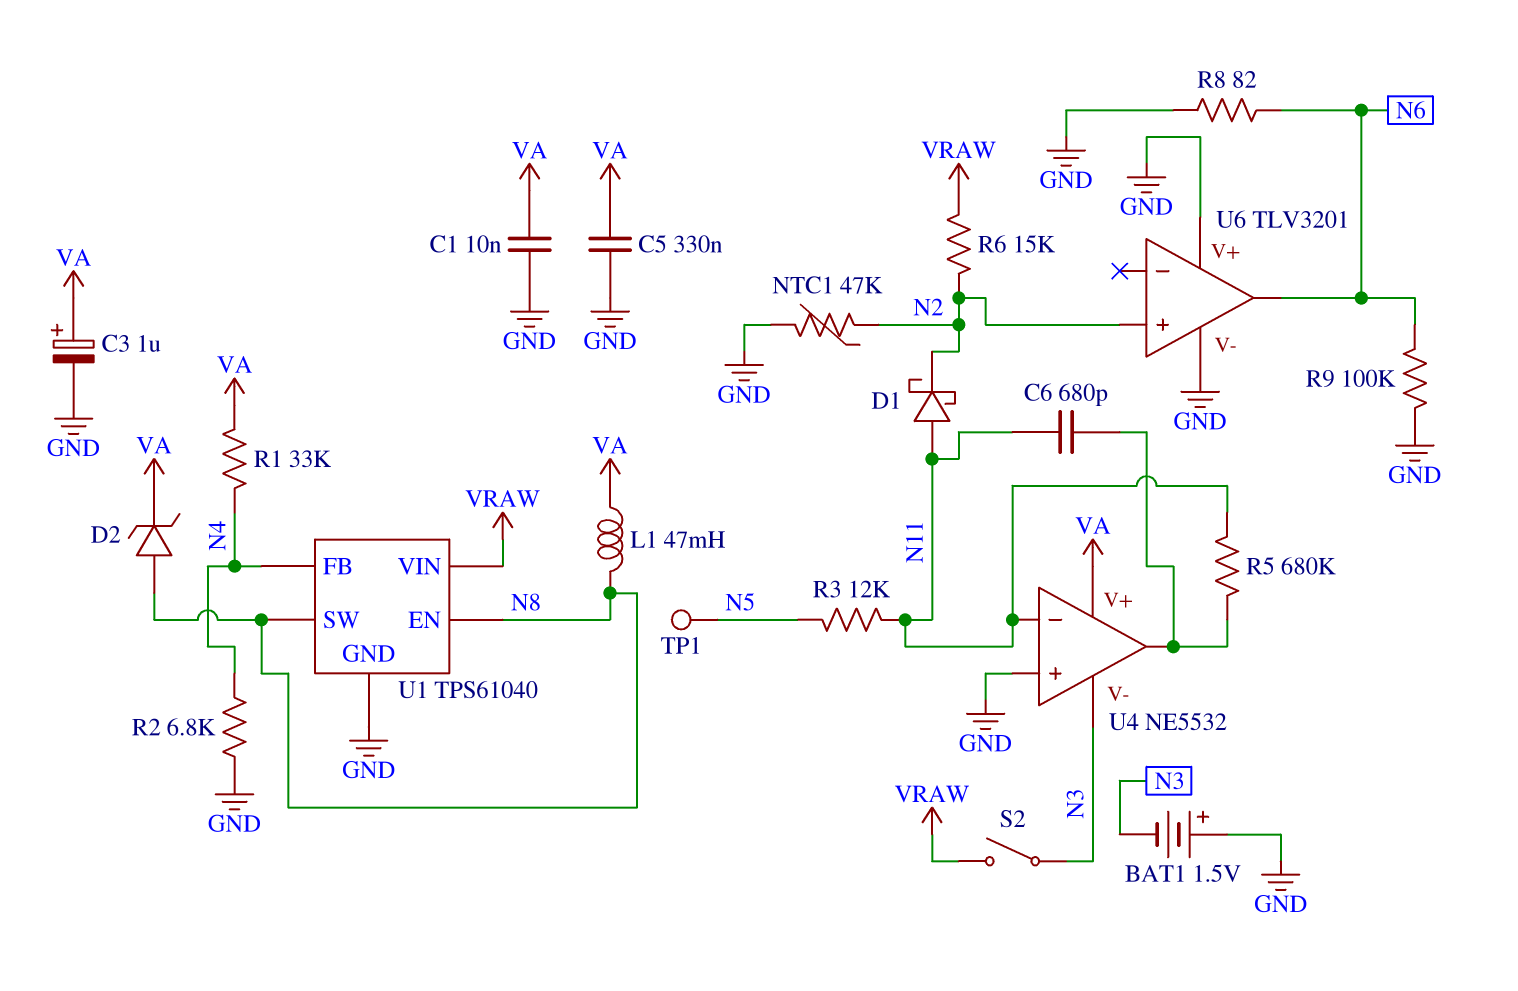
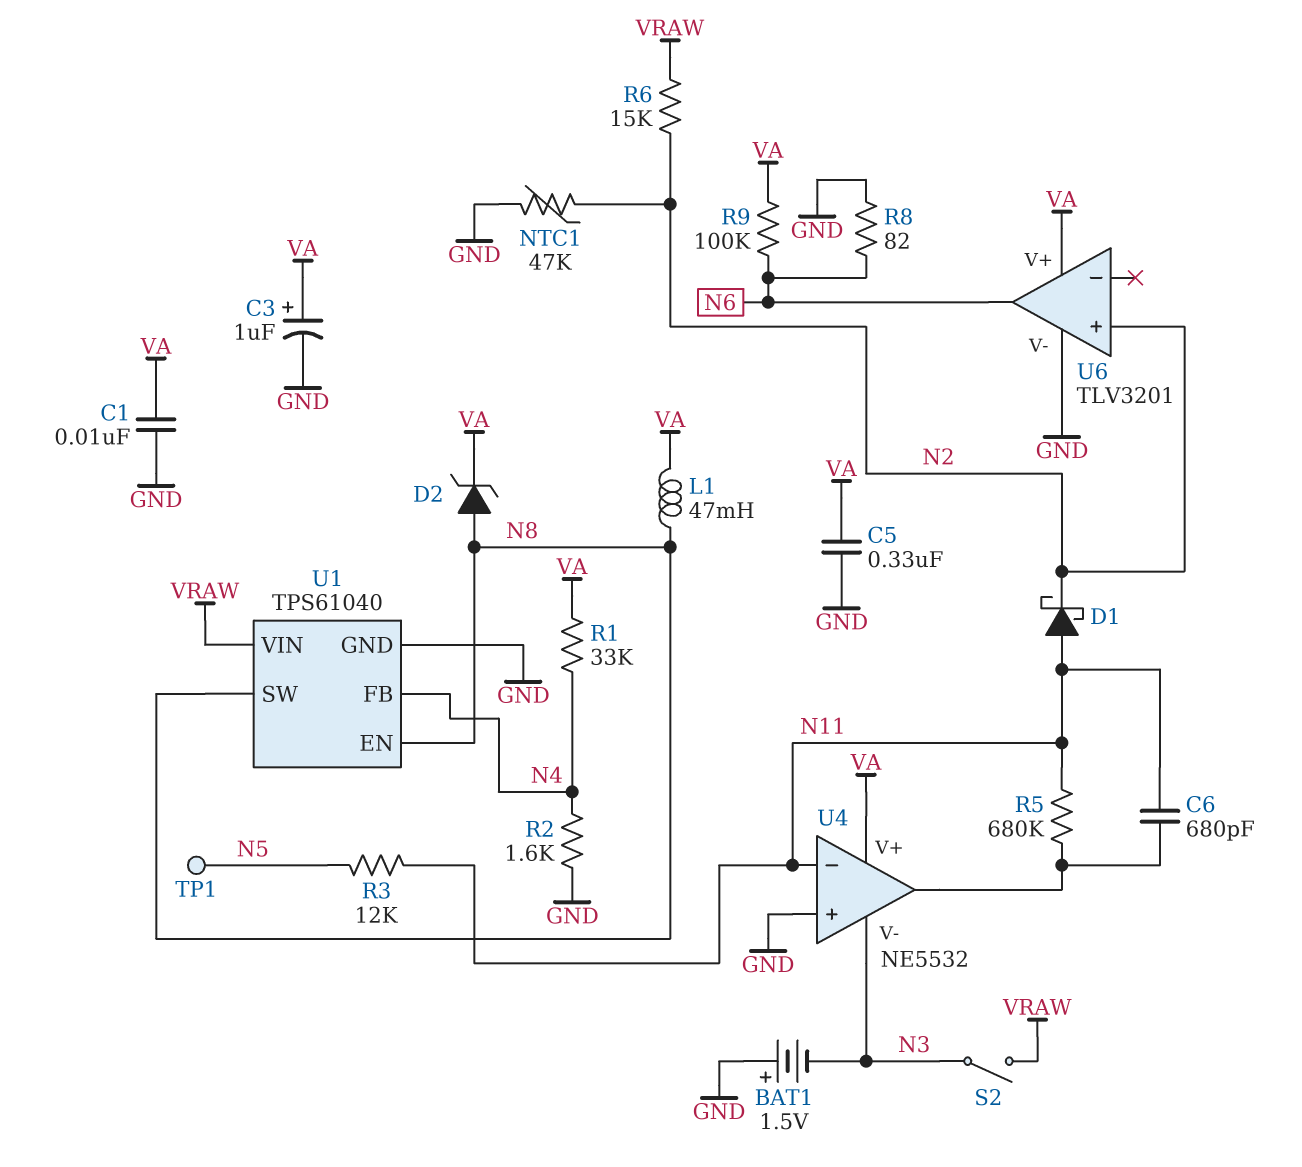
R2: 6.8k (GND, N4) -> 1.6k (GND, N4)
R9: 100k (GND, N6) -> 100k (N6, VA)
U6 pin V+: GND -> VA

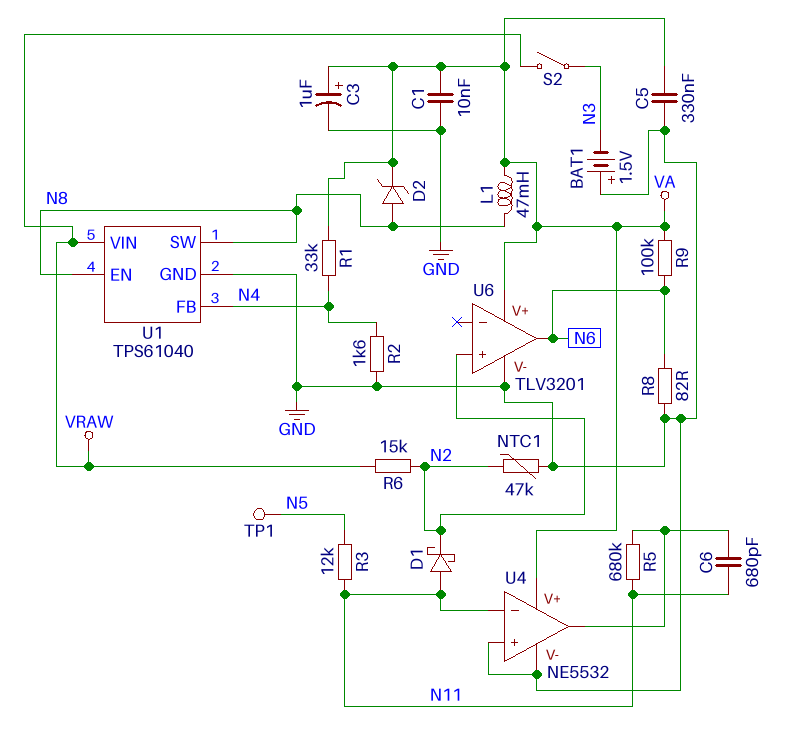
U4 pin V-: N3 -> GND

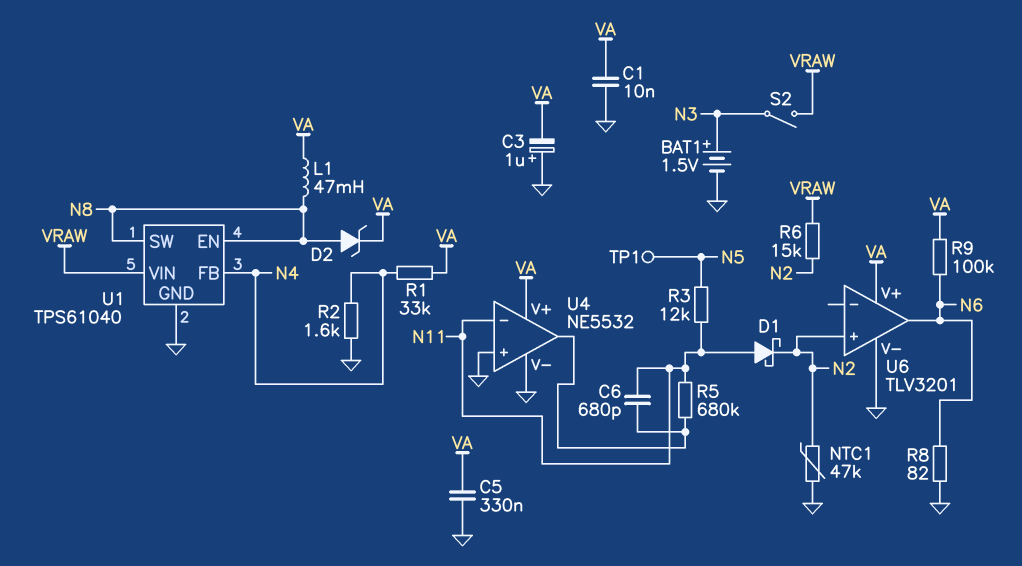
BAT1: 1.5V (plus GND, minus N3) -> 1.5V (plus N3, minus GND)
C3: 1uF (plus VA, minus GND) -> 1uF (plus GND, minus VA)

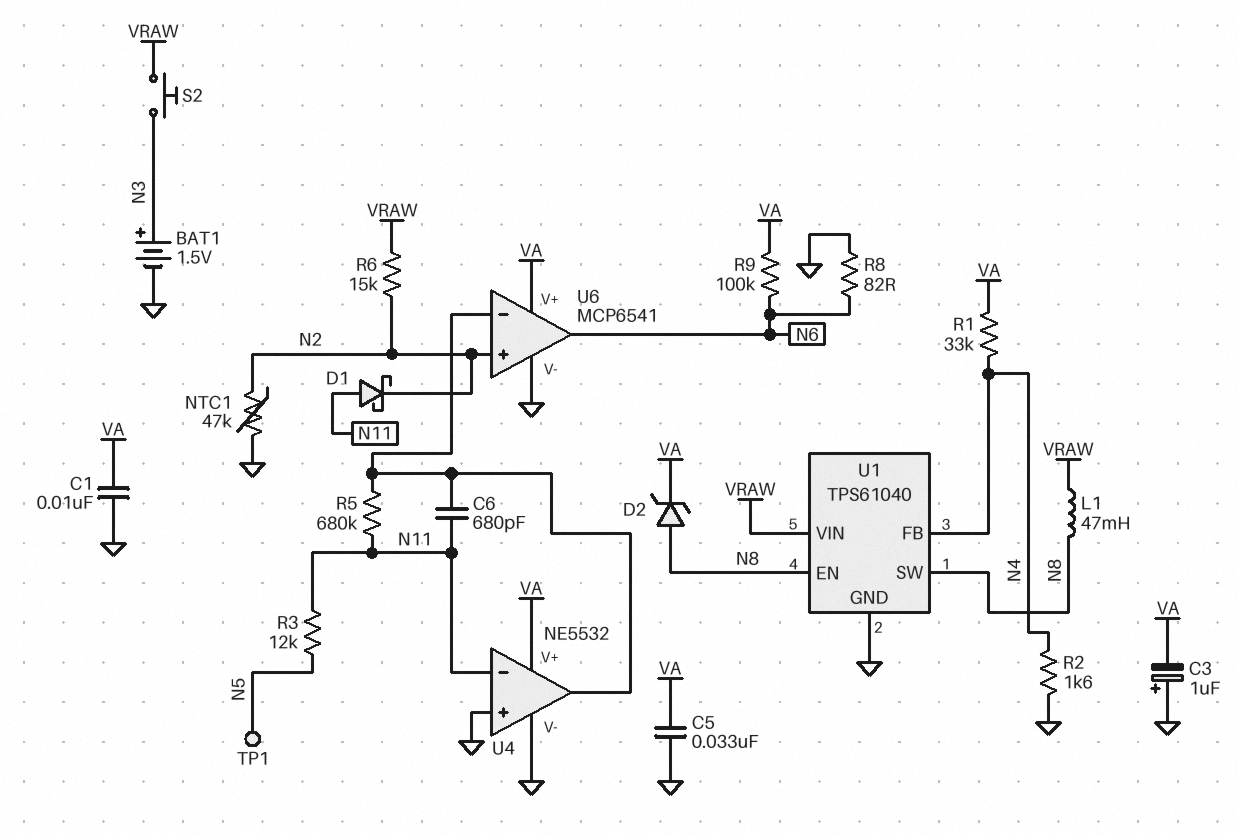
C5: 330nF (GND, VA) -> 33nF (GND, VA)
L1: 47mH (N8, VA) -> 47mH (N8, VRAW)
S2: switch (N3, VRAW) -> button (N3, VRAW)
U6: TLV3201 -> MCP6541
U6 pin in-: none -> U4/out

